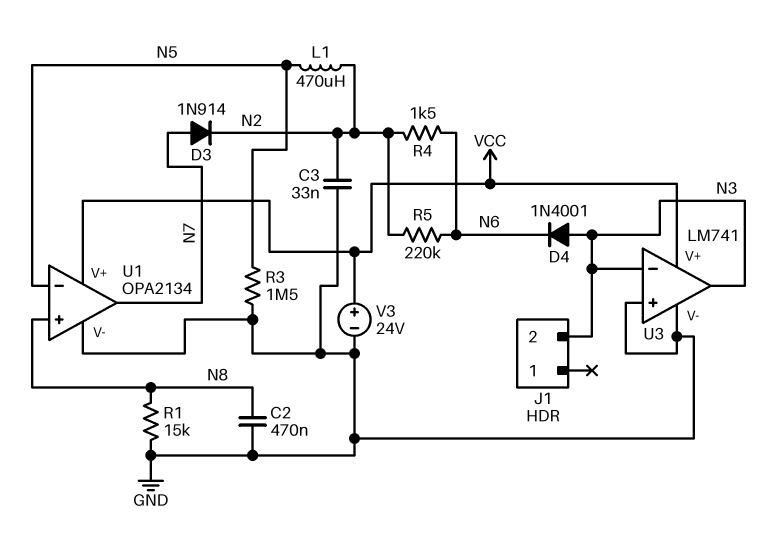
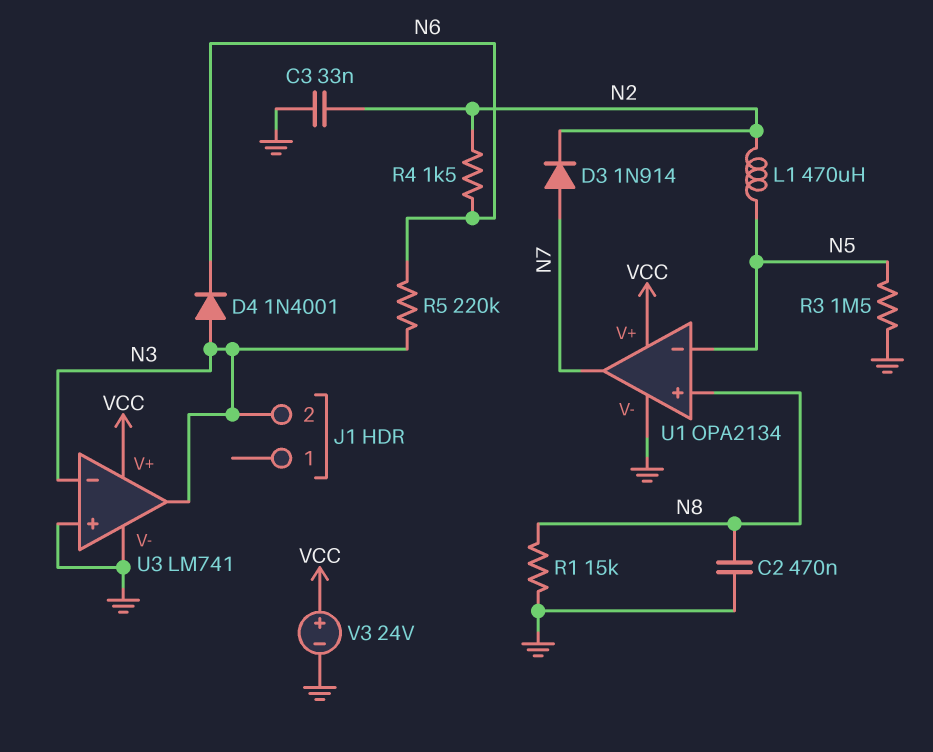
R5: 220k (N2, N6) -> 220k (N3, N6)

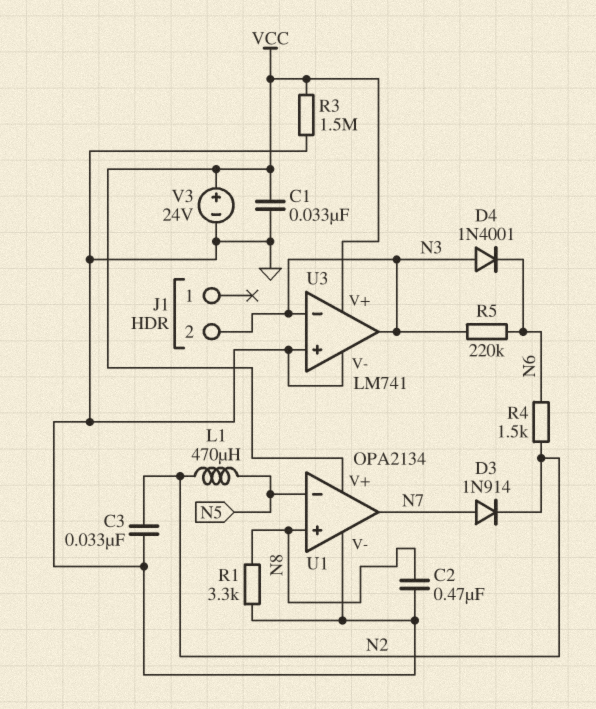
C1: none -> 33nF (GND, VCC)
R1: 15k (GND, N8) -> 3.3k (GND, N8)
R3: 1.5M (GND, N5) -> 1.5M (GND, VCC)

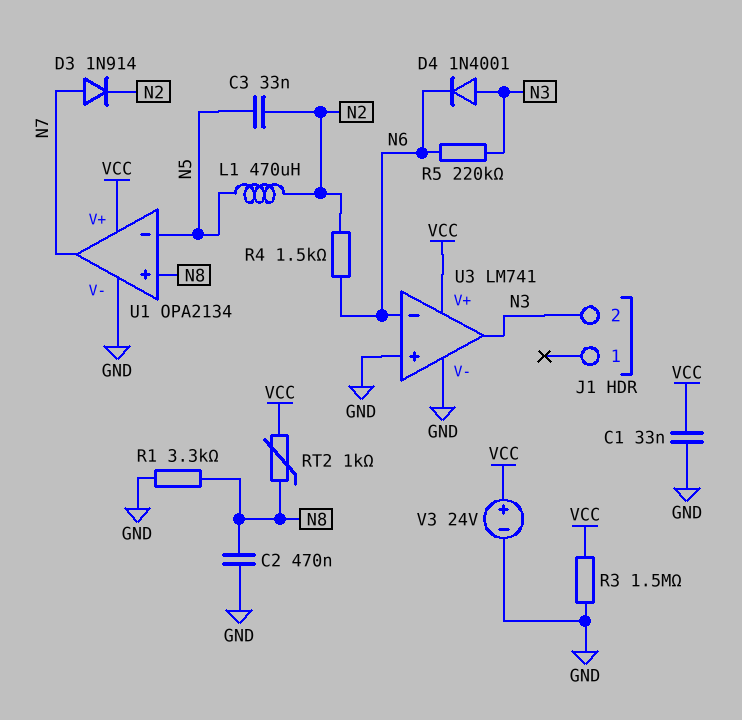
C3: 33nF (GND, N2) -> 33nF (N2, N5)
RT2: none -> 1k (N8, VCC)
U3 pin in-: N3 -> N6

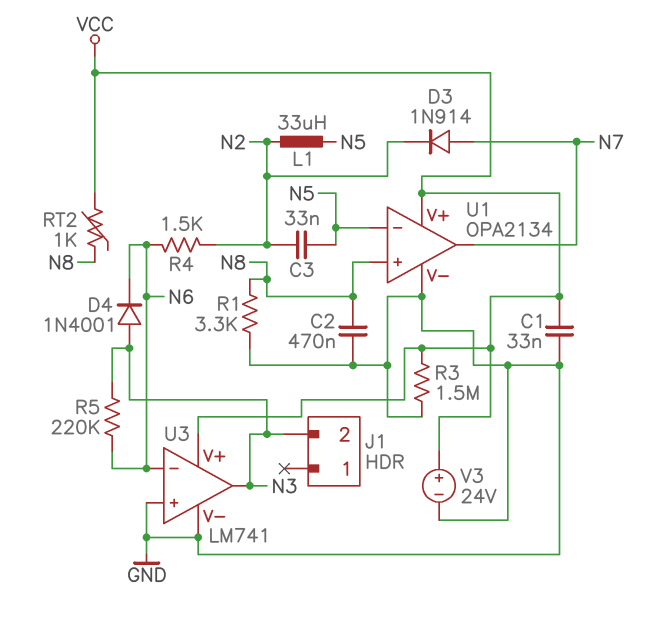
L1: 470uH (N2, N5) -> 33uH (N2, N5)

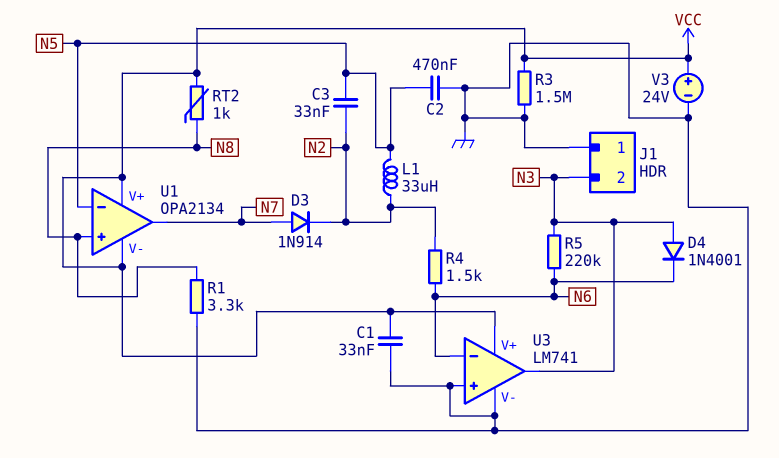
C2: 470nF (GND, N8) -> 470nF (GND, N5)
J1 pin 1: none -> GND
U1 pin V-: GND -> VCC

